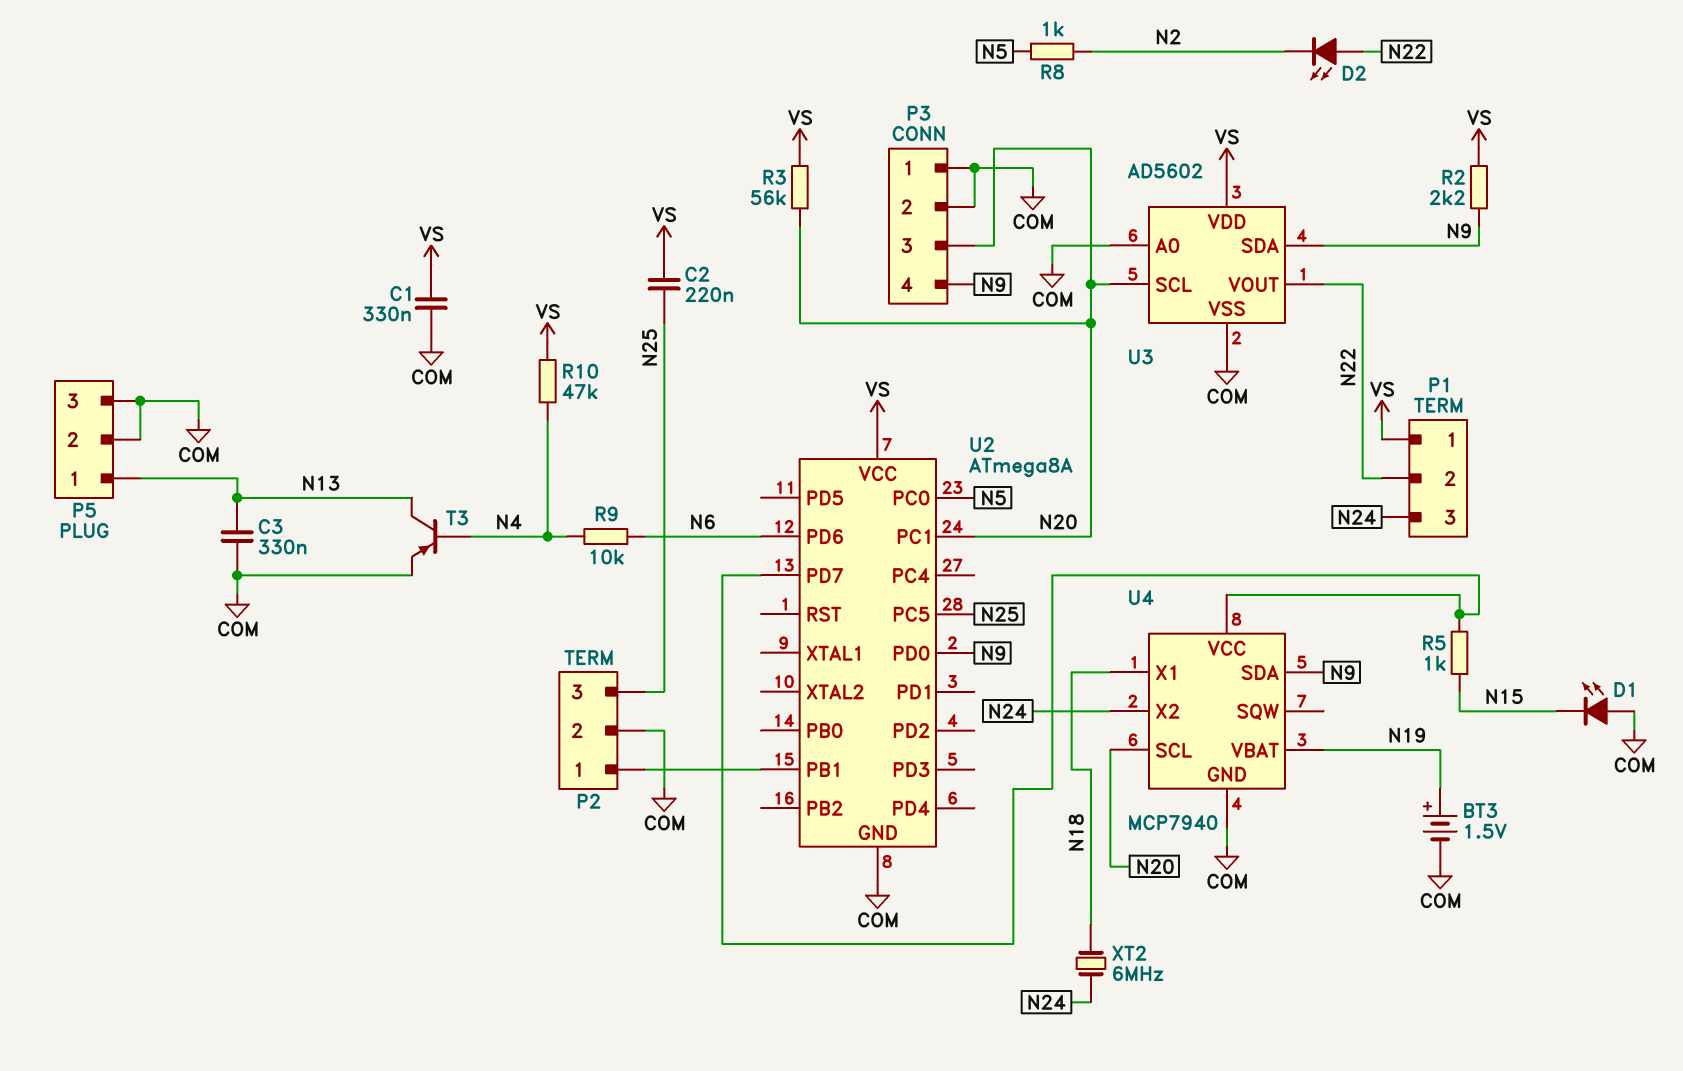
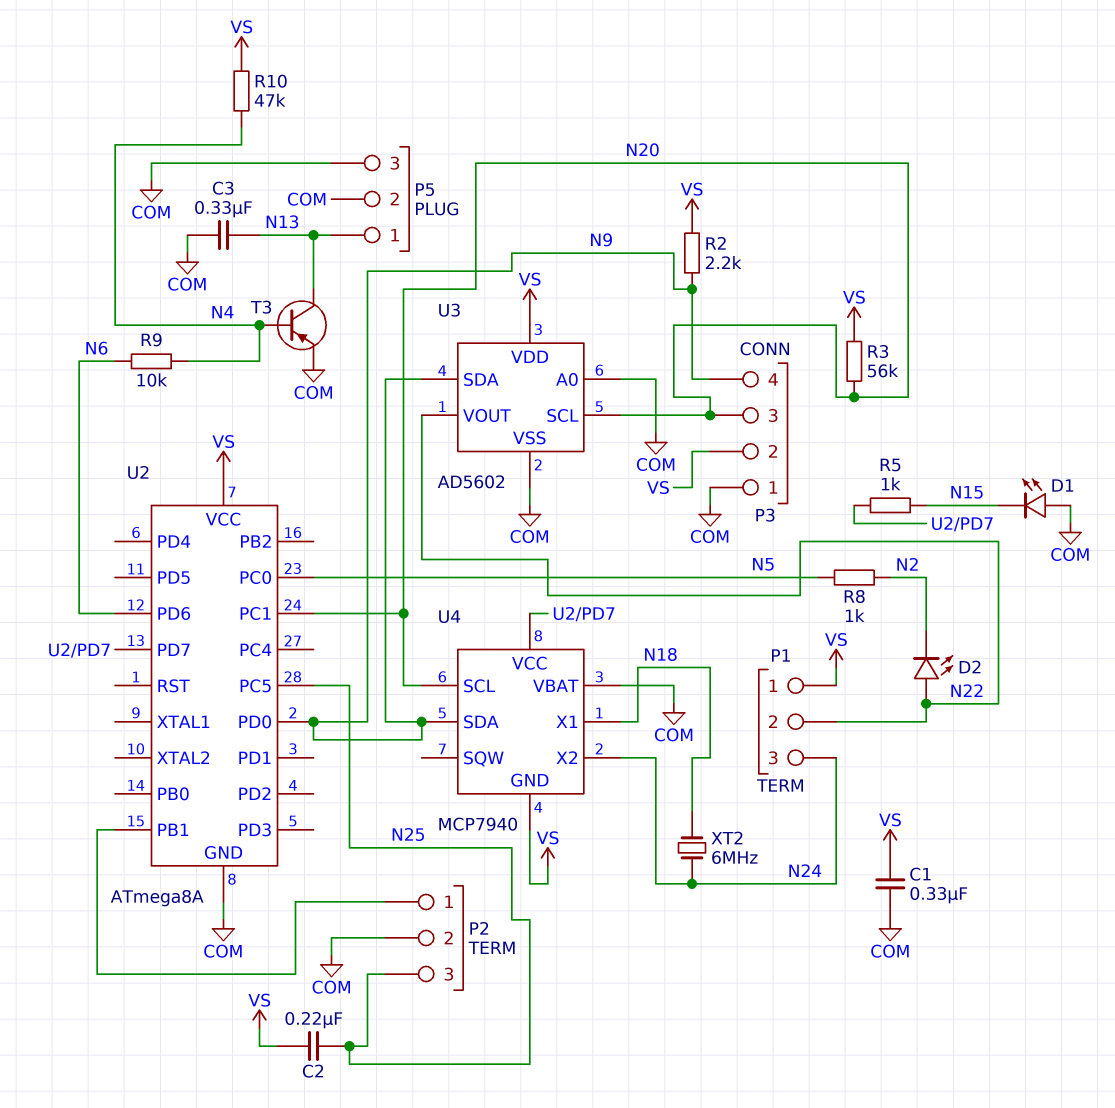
BT3: 1.5V (plus N19, minus COM) -> none
P3 pin 2: COM -> VS
U4 pin GND: COM -> VS
U4 pin VBAT: N19 -> COM

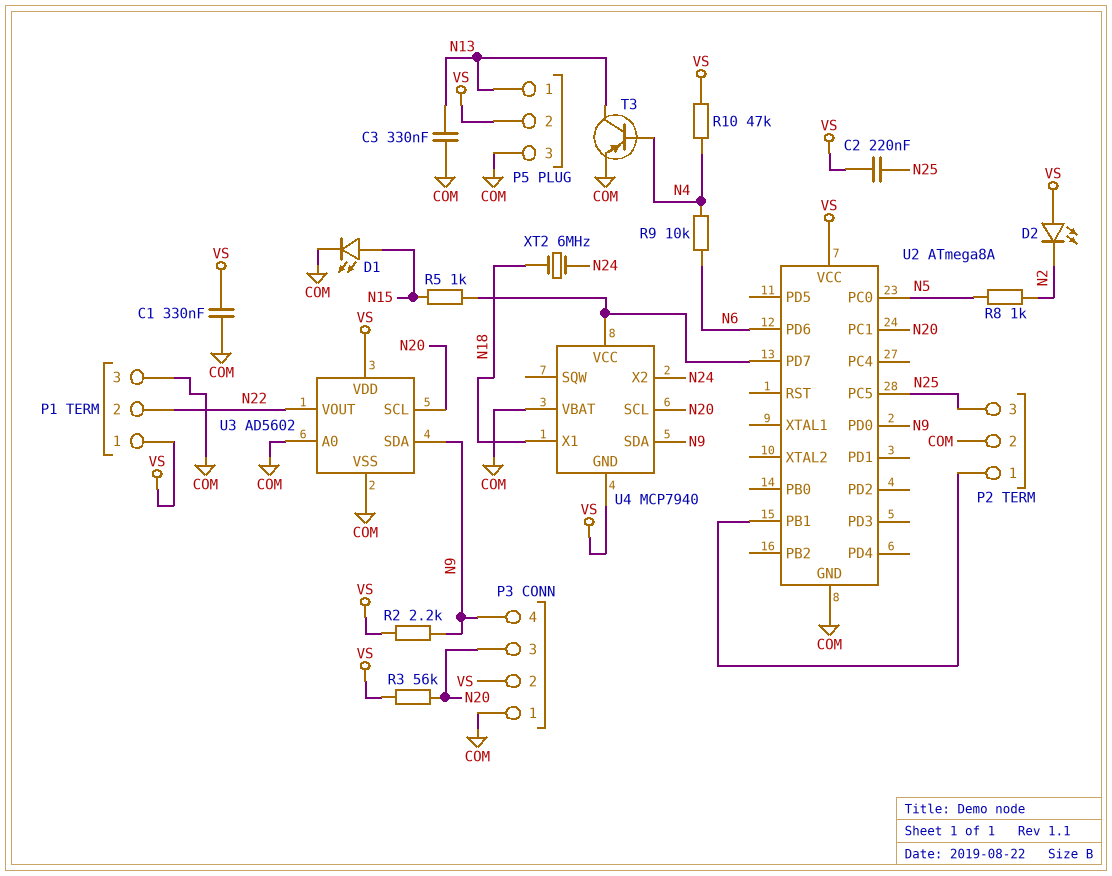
D1: LED (A COM, K N15) -> LED (A N15, K COM)
D2: LED (A N22, K N2) -> LED (A VS, K N2)
P1 pin 3: N24 -> COM
P5 pin 2: COM -> VS

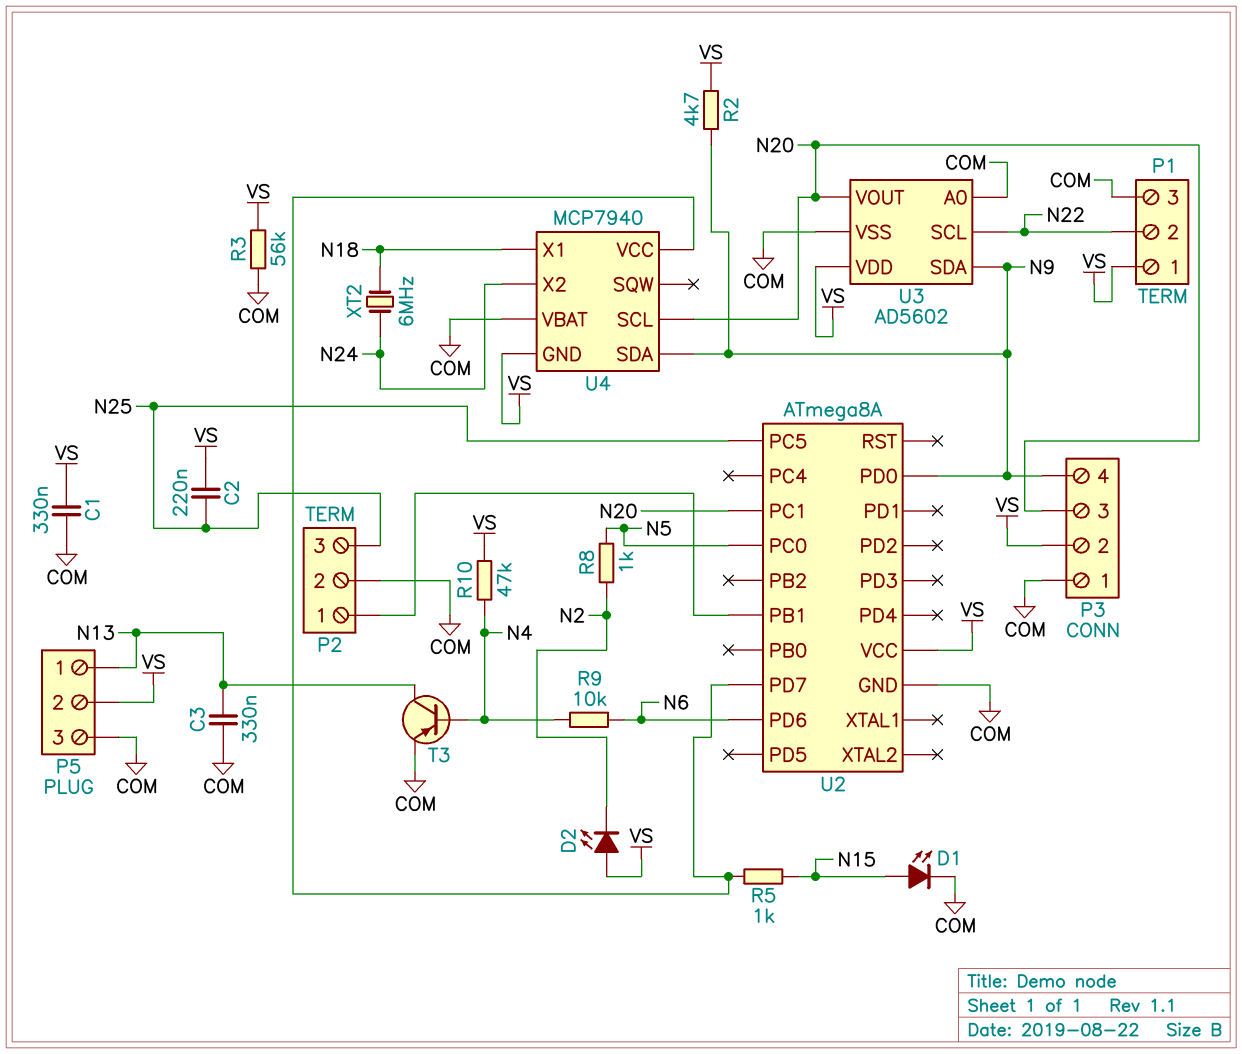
R2: 2.2k (N9, VS) -> 4.7k (N9, VS)
R3: 56k (N20, VS) -> 56k (COM, VS)
U3 pin SCL: N20 -> N22
U3 pin VOUT: N22 -> N20

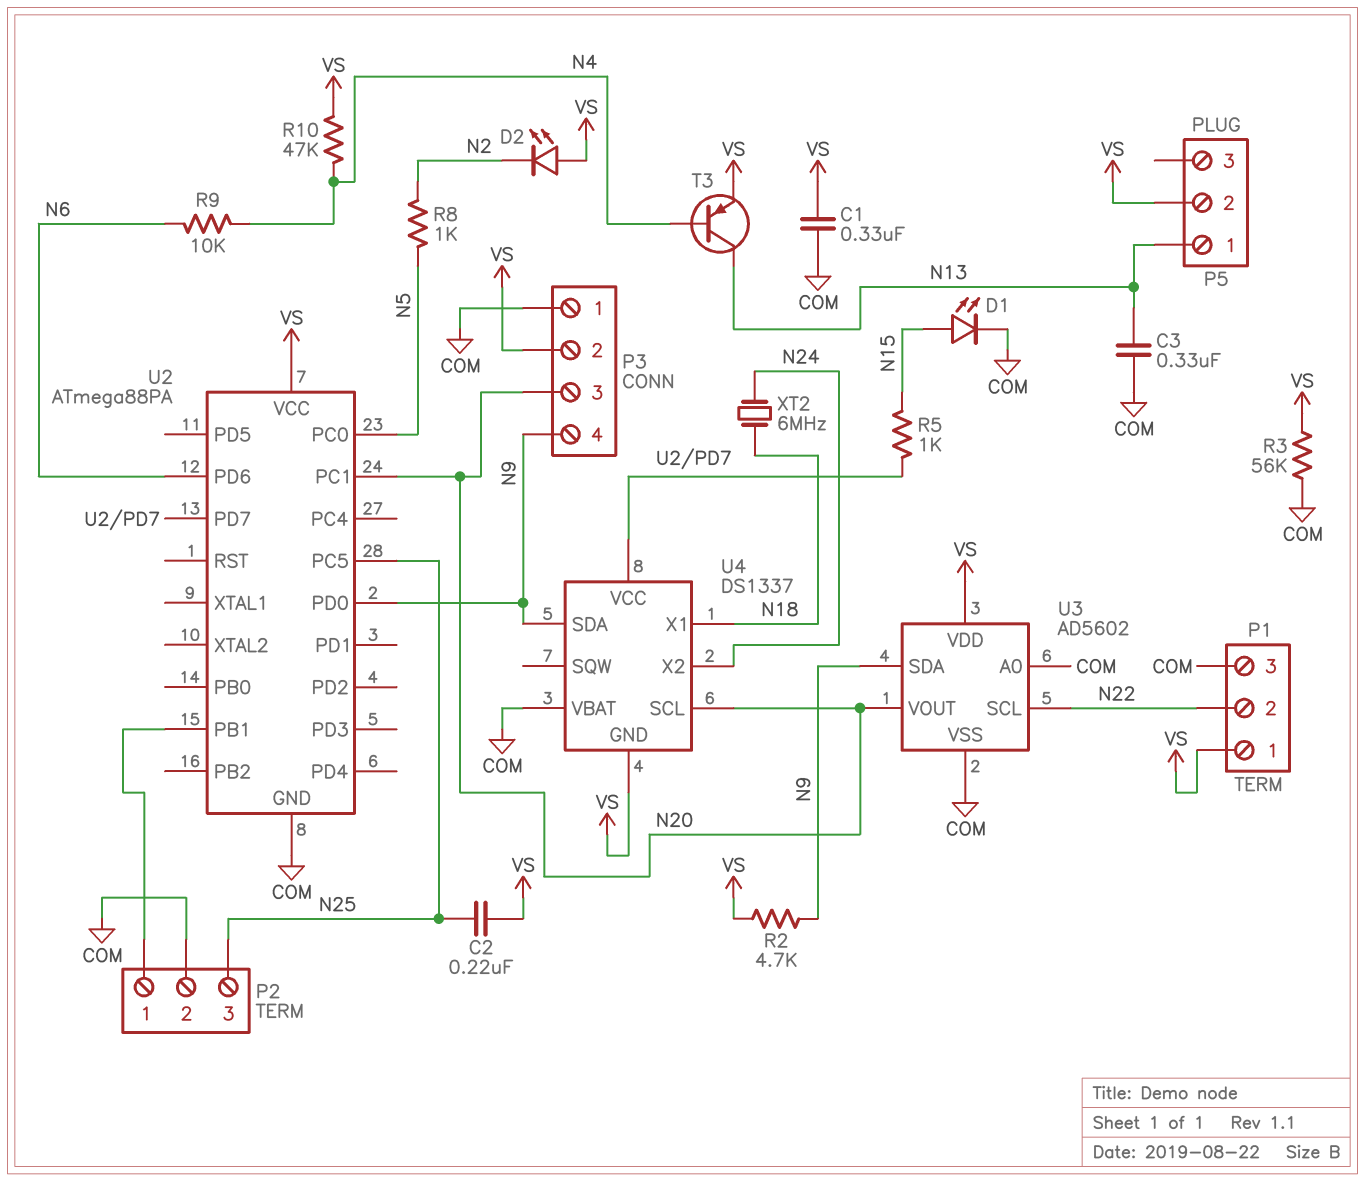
P5 pin 3: COM -> none
T3: PNP (B N4, C N13, E COM) -> PNP (B N4, C N13, E VS)
U2: ATmega8A -> ATmega88PA
U4: MCP7940 -> DS1337

